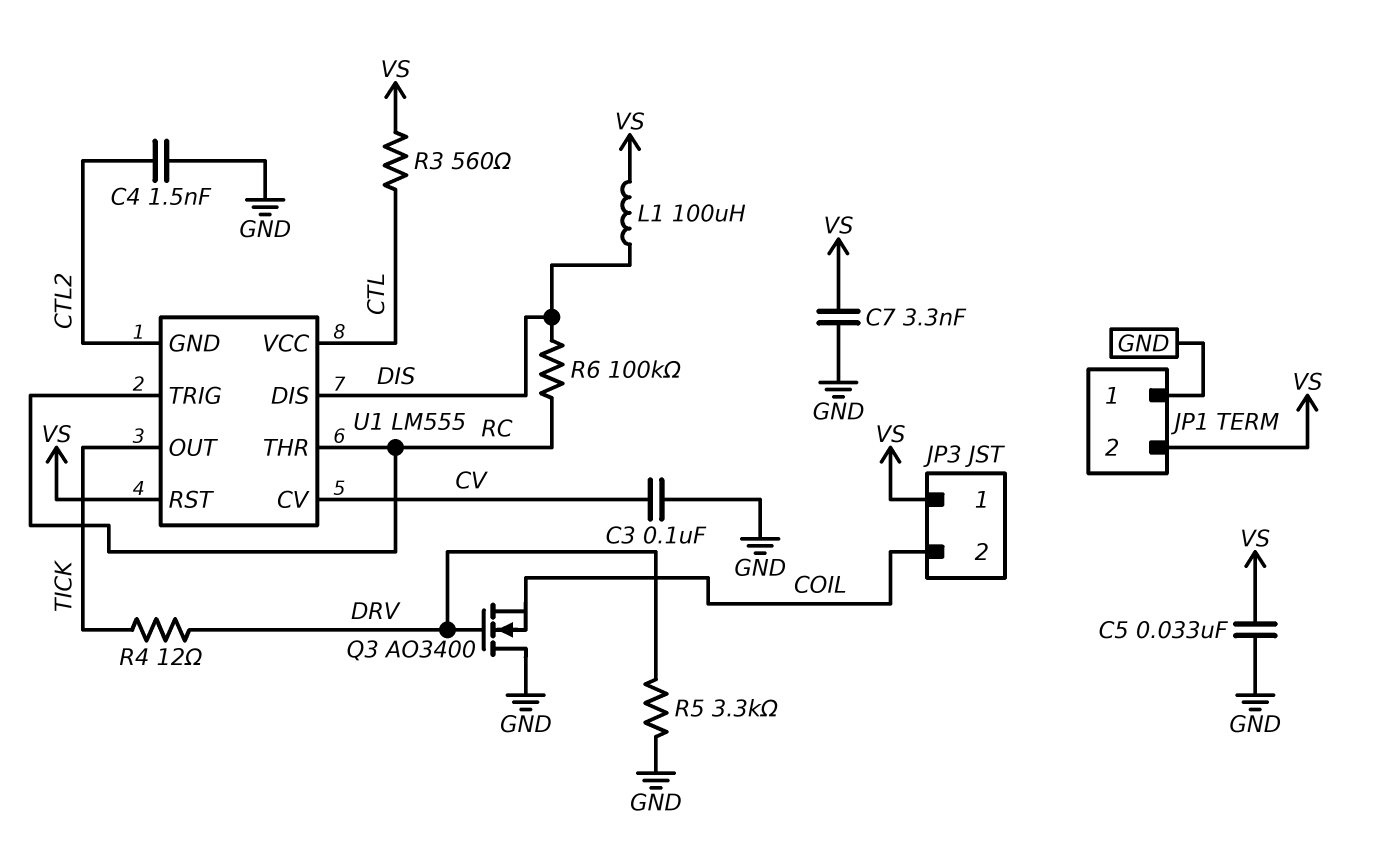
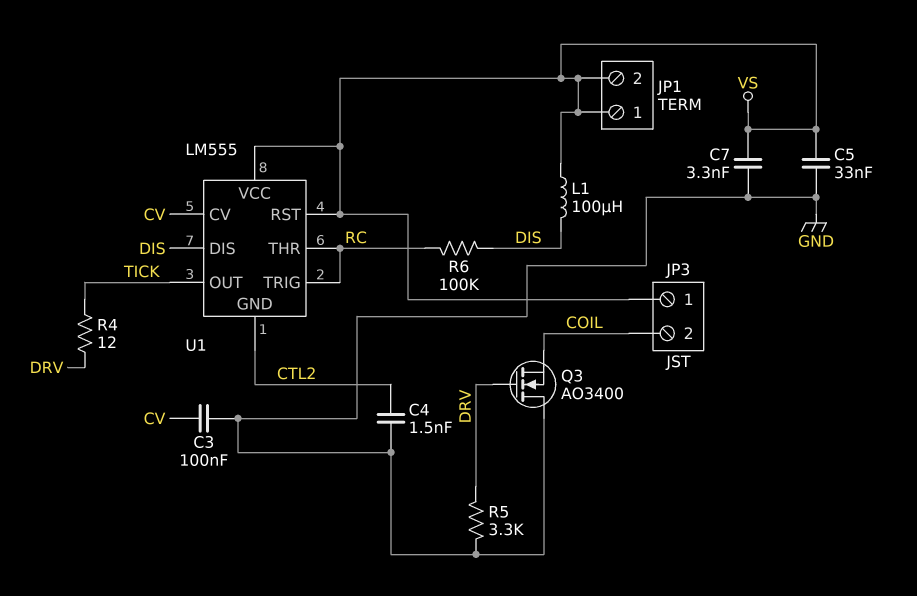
JP1 pin 1: GND -> VS
R3: 560 (CTL, VS) -> none
U1 pin VCC: CTL -> VS

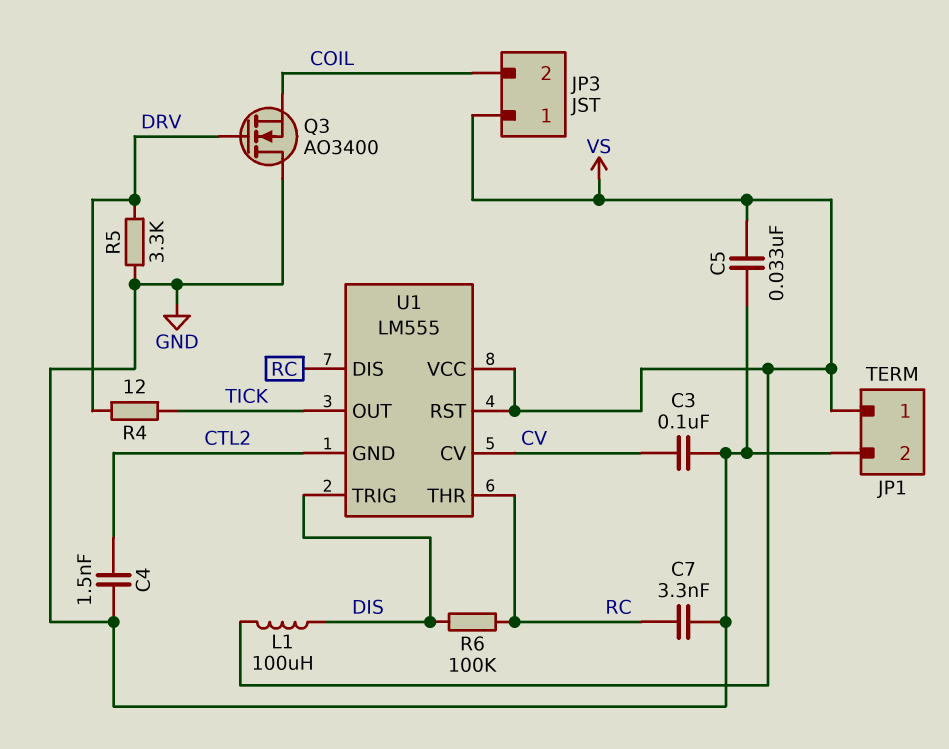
C7: 3.3nF (GND, VS) -> 3.3nF (GND, RC)
JP1 pin 2: VS -> GND
U1 pin DIS: DIS -> RC
U1 pin TRIG: RC -> DIS

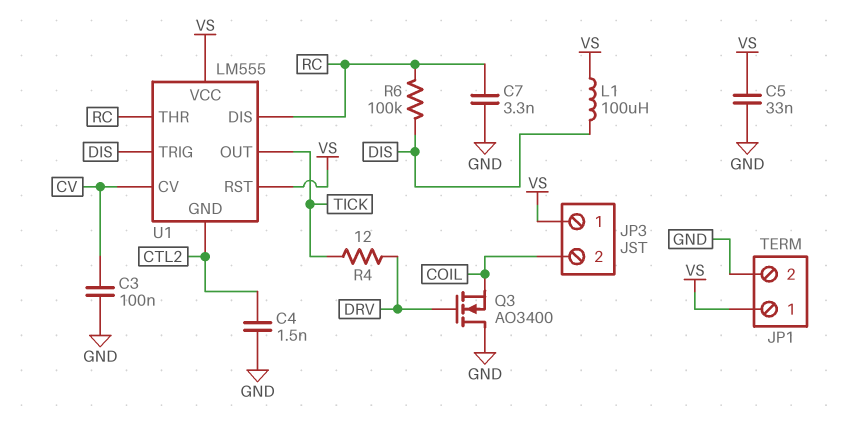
R5: 3.3k (DRV, GND) -> none

